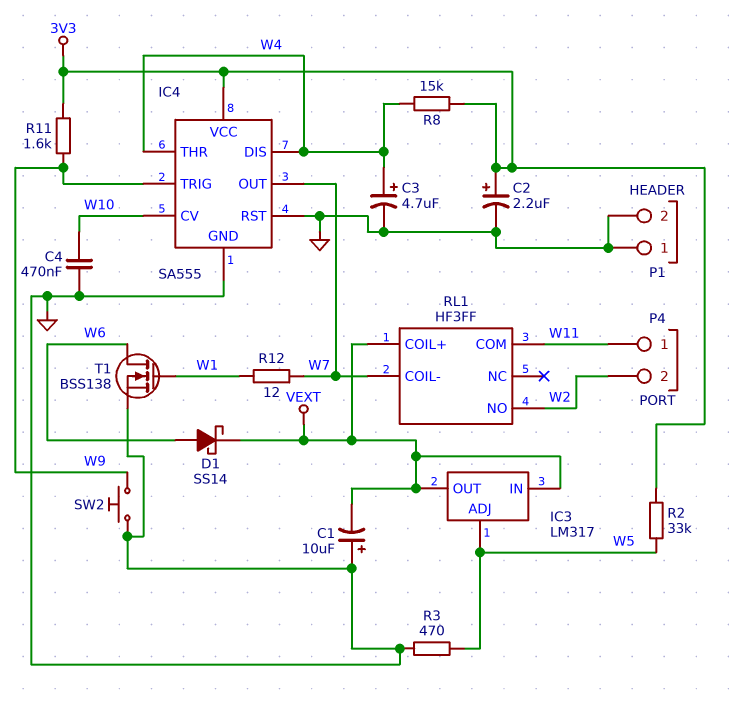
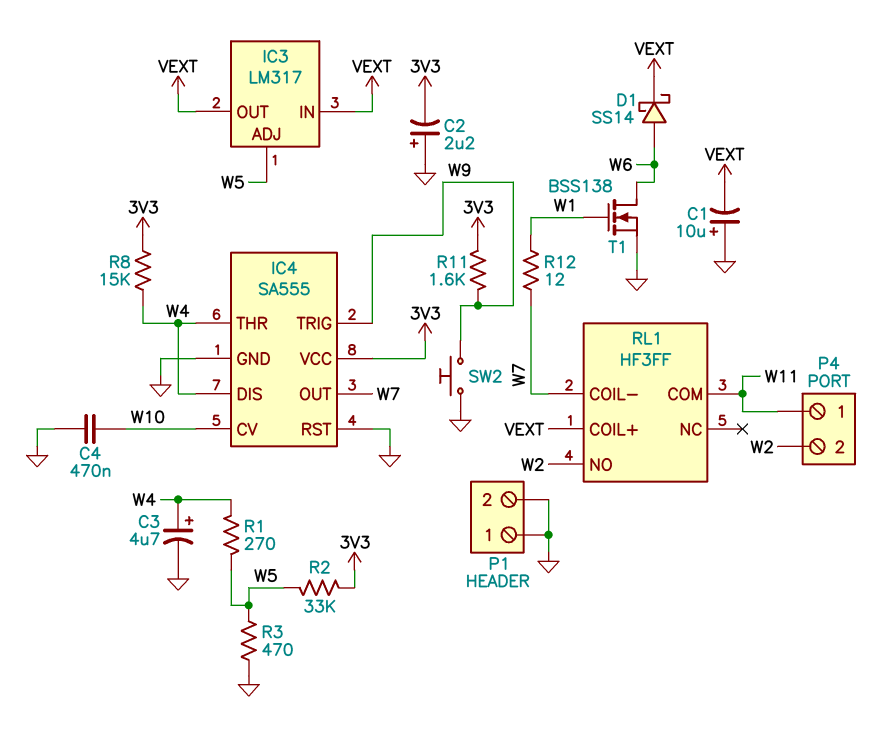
C2: 2.2uF (plus 3V3, minus GND) -> 2.2uF (plus GND, minus 3V3)
R1: none -> 270 (W4, W5)

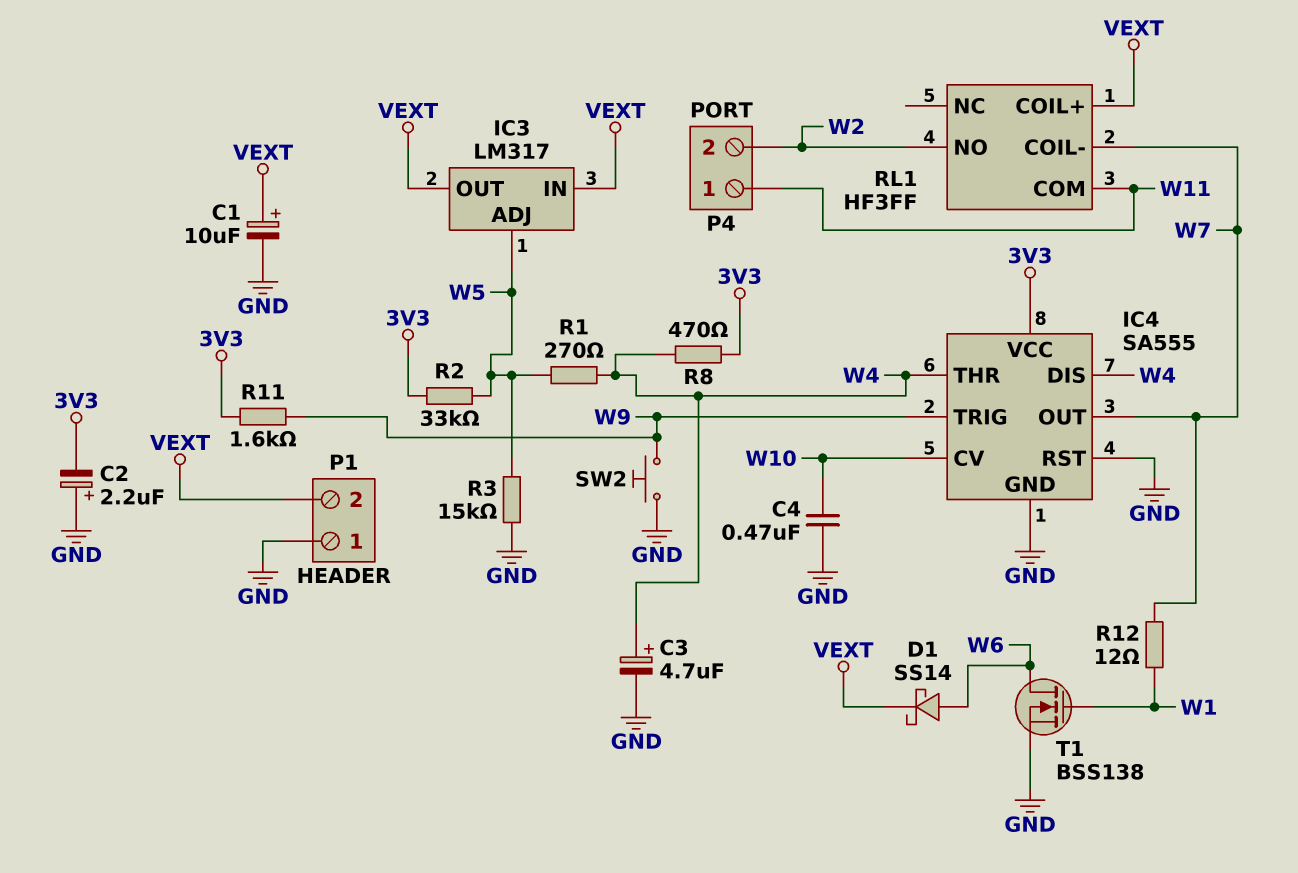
C1: 10uF (plus GND, minus VEXT) -> 10uF (plus VEXT, minus GND)
P1 pin 2: GND -> VEXT
R3: 470 (GND, W5) -> 15k (GND, W5)
R8: 15k (3V3, W4) -> 470 (3V3, W4)

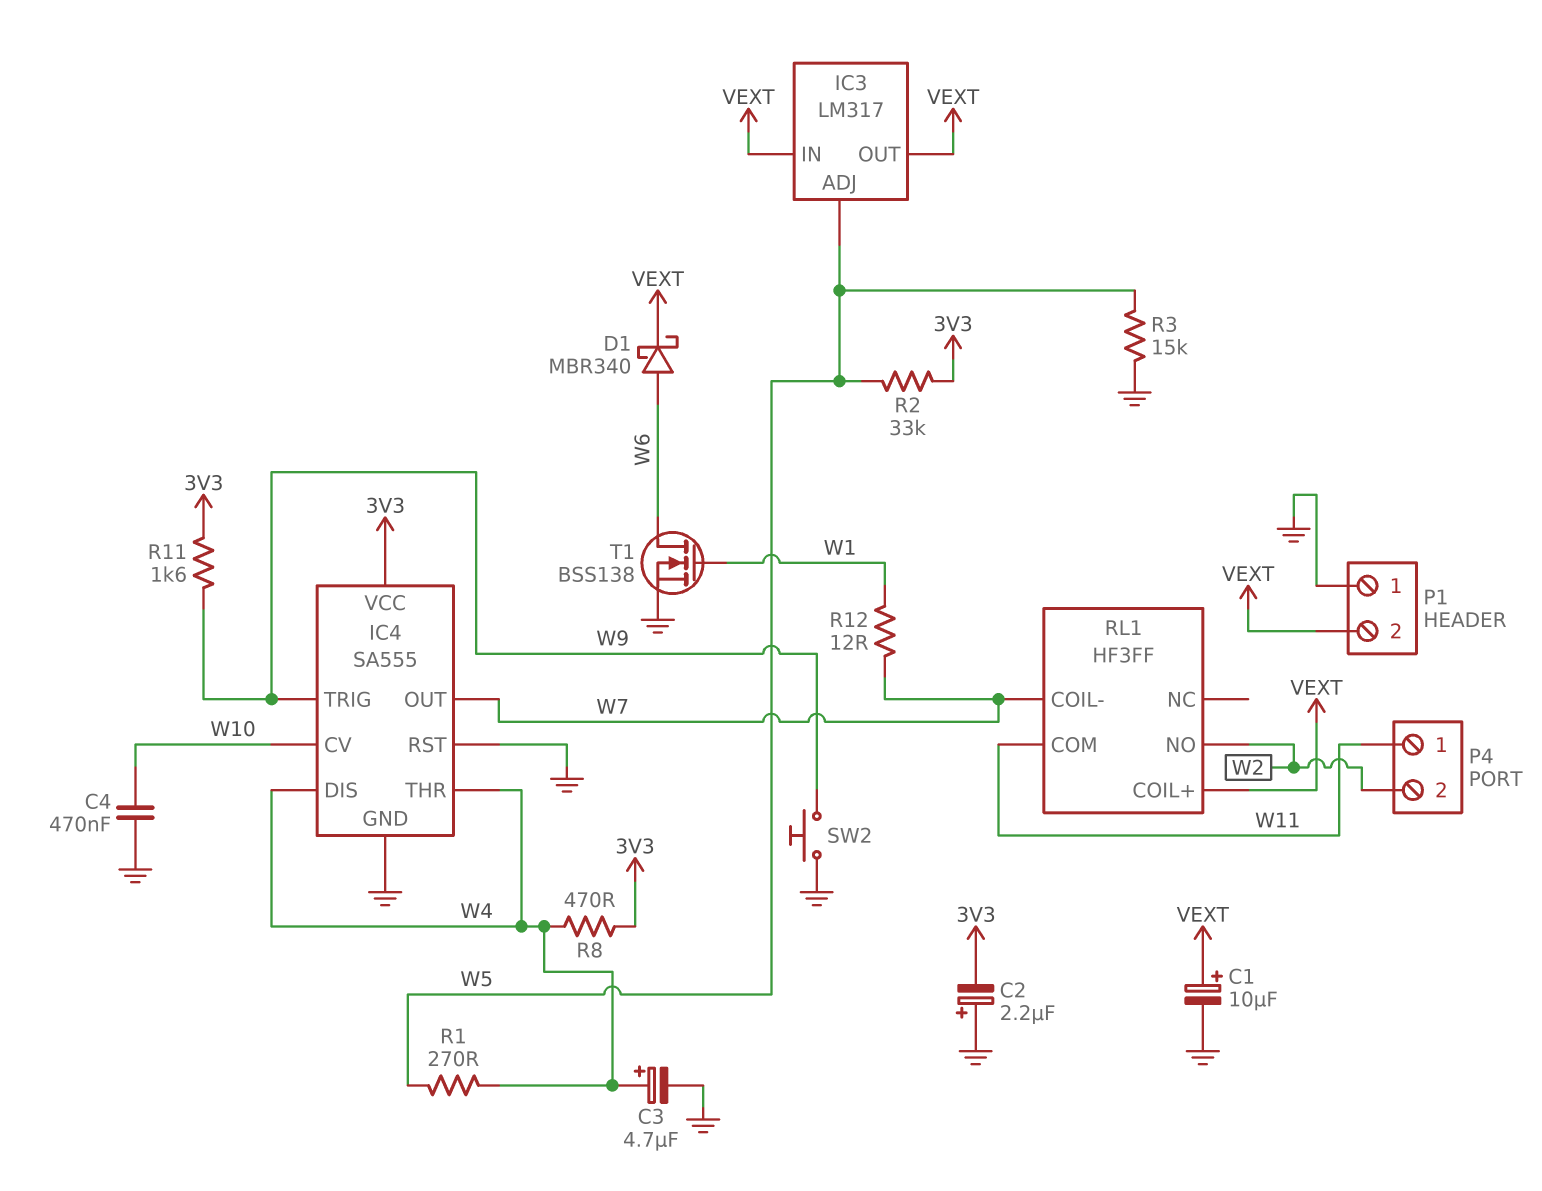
D1: schottky SS14 (A W6, K VEXT) -> schottky MBR340 (A W6, K VEXT)

